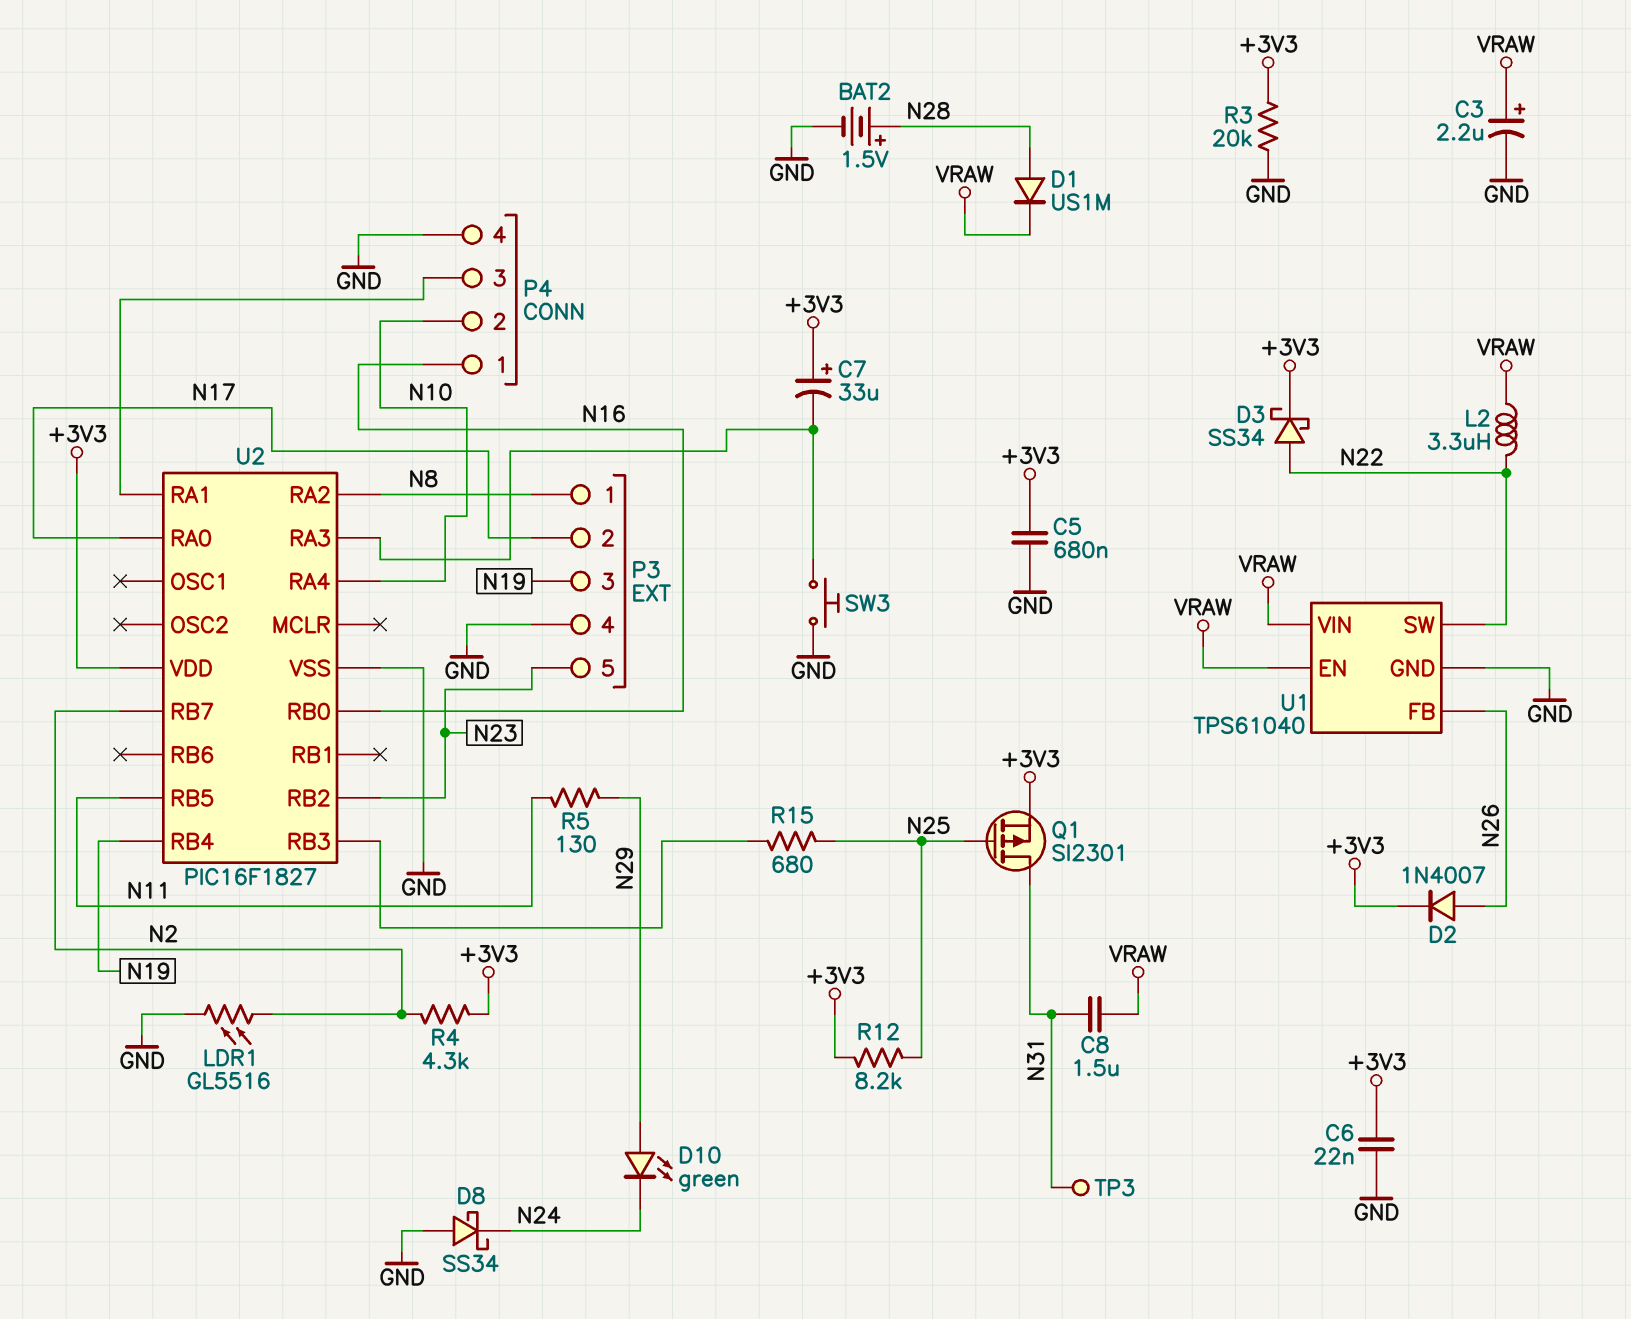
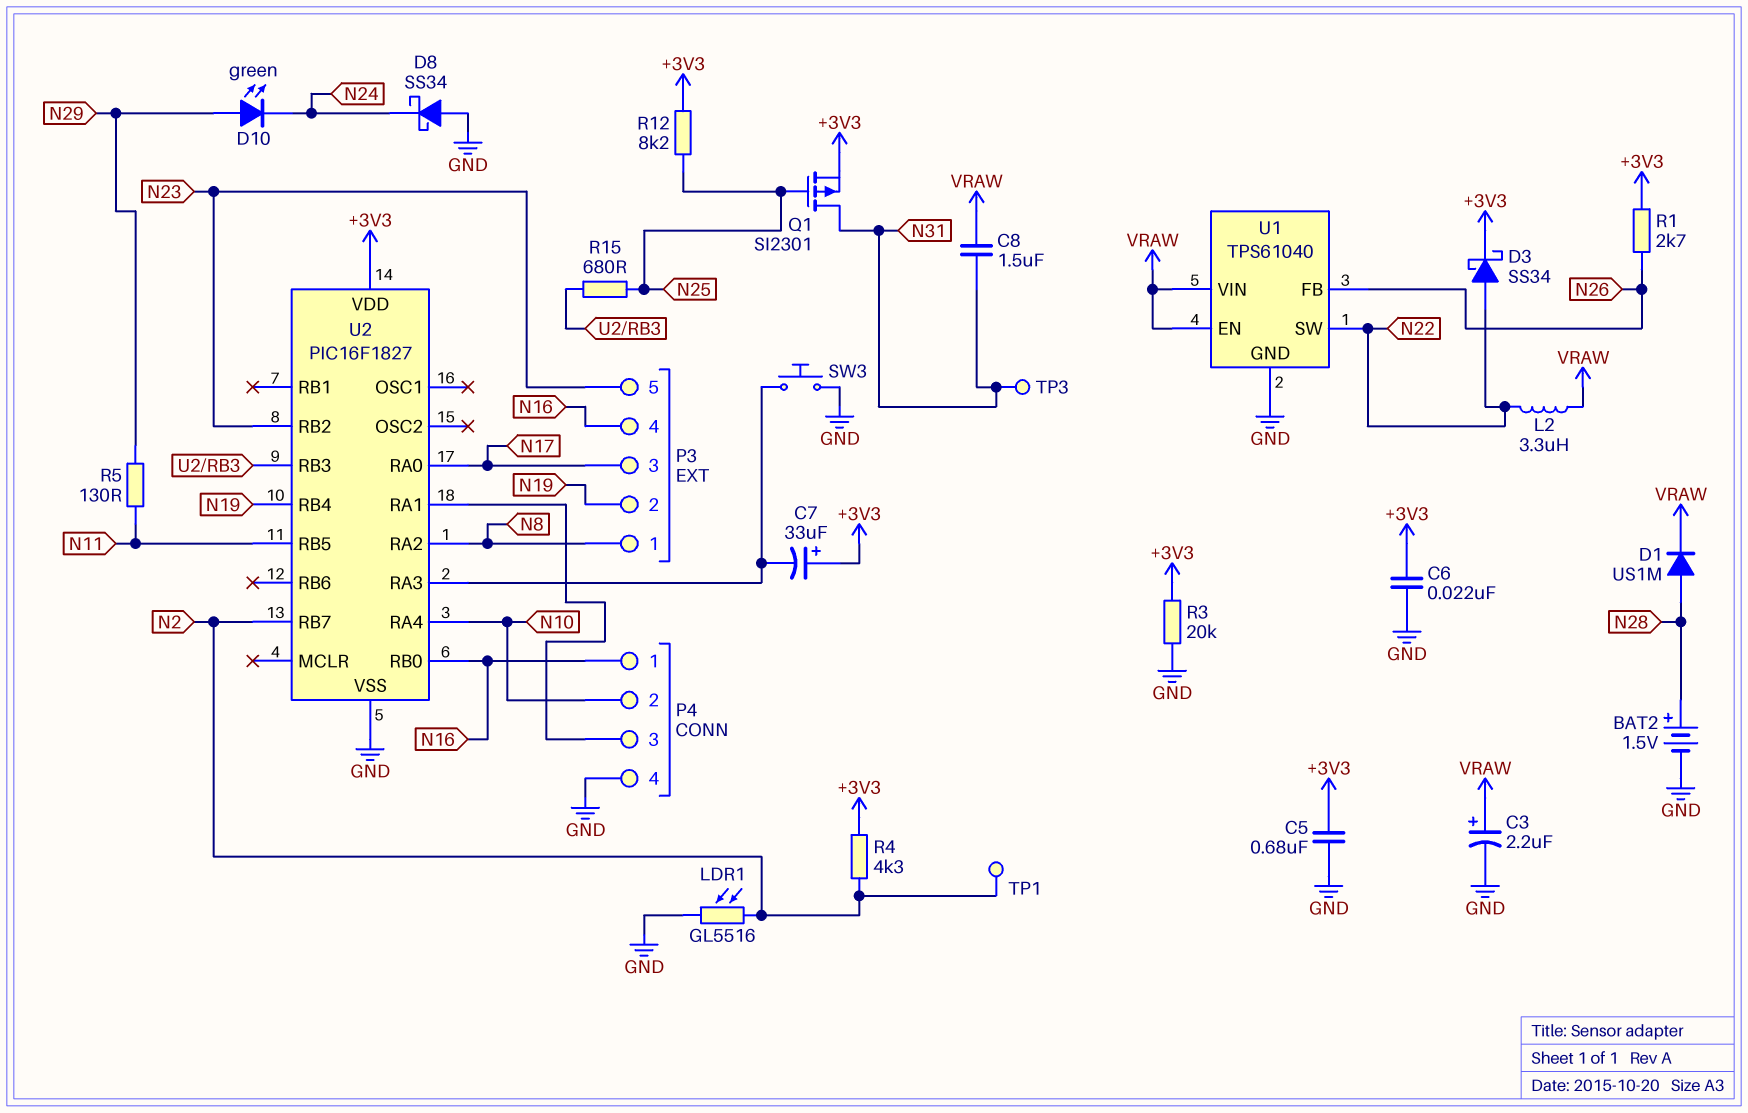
D2: diode 1N4007 (A N26, K +3V3) -> none
P3 pin 2: N17 -> N19
P3 pin 3: N19 -> N17
P3 pin 4: GND -> N16
R1: none -> 2.7k (+3V3, N26)
TP1: none -> test point (N2)

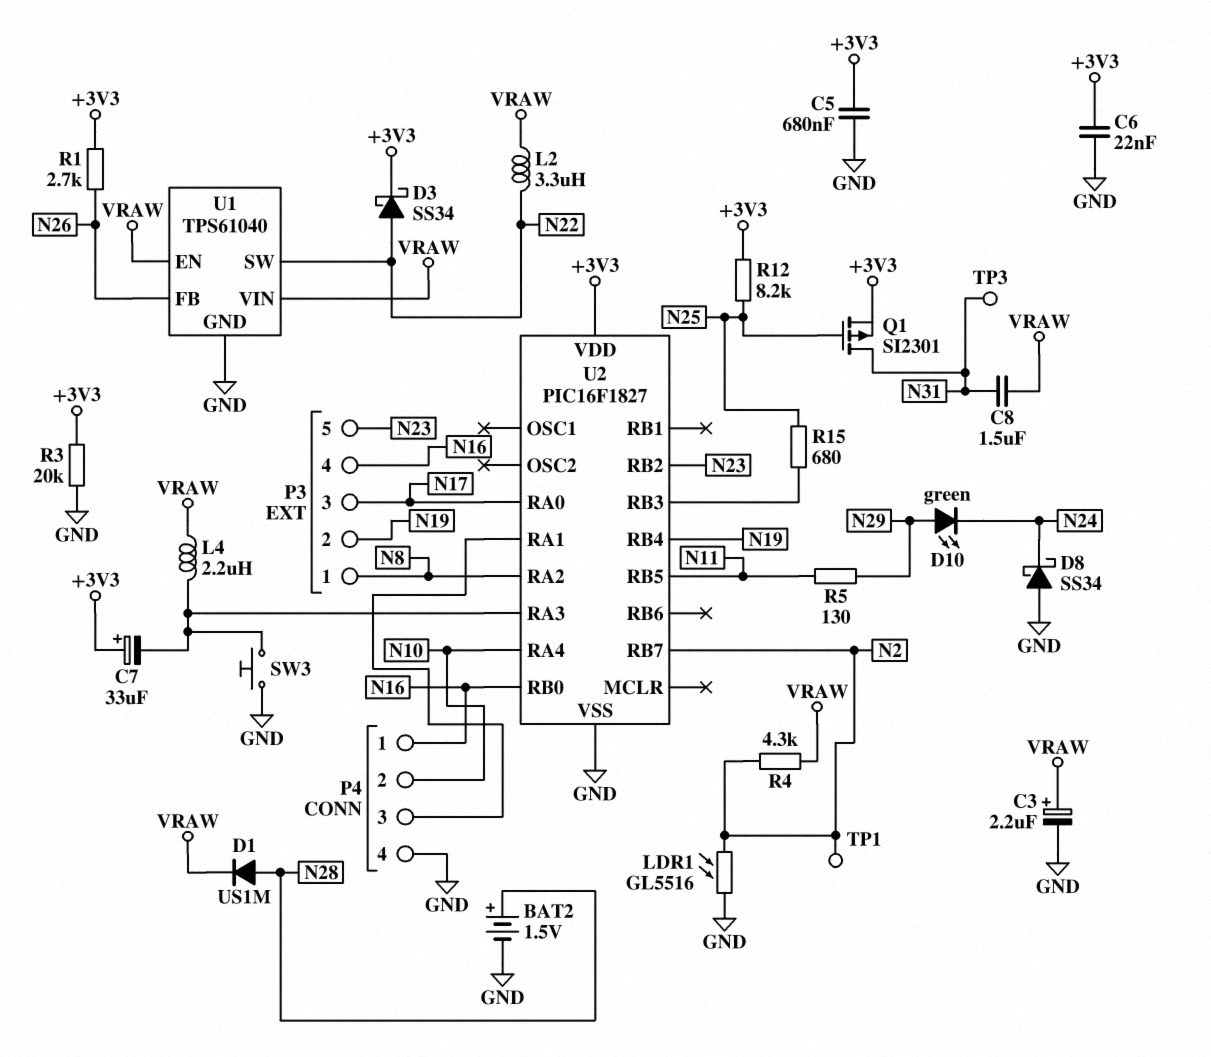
L4: none -> 2.2uH (U2/RA3, VRAW)
R4: 4.3k (+3V3, N2) -> 4.3k (N2, VRAW)

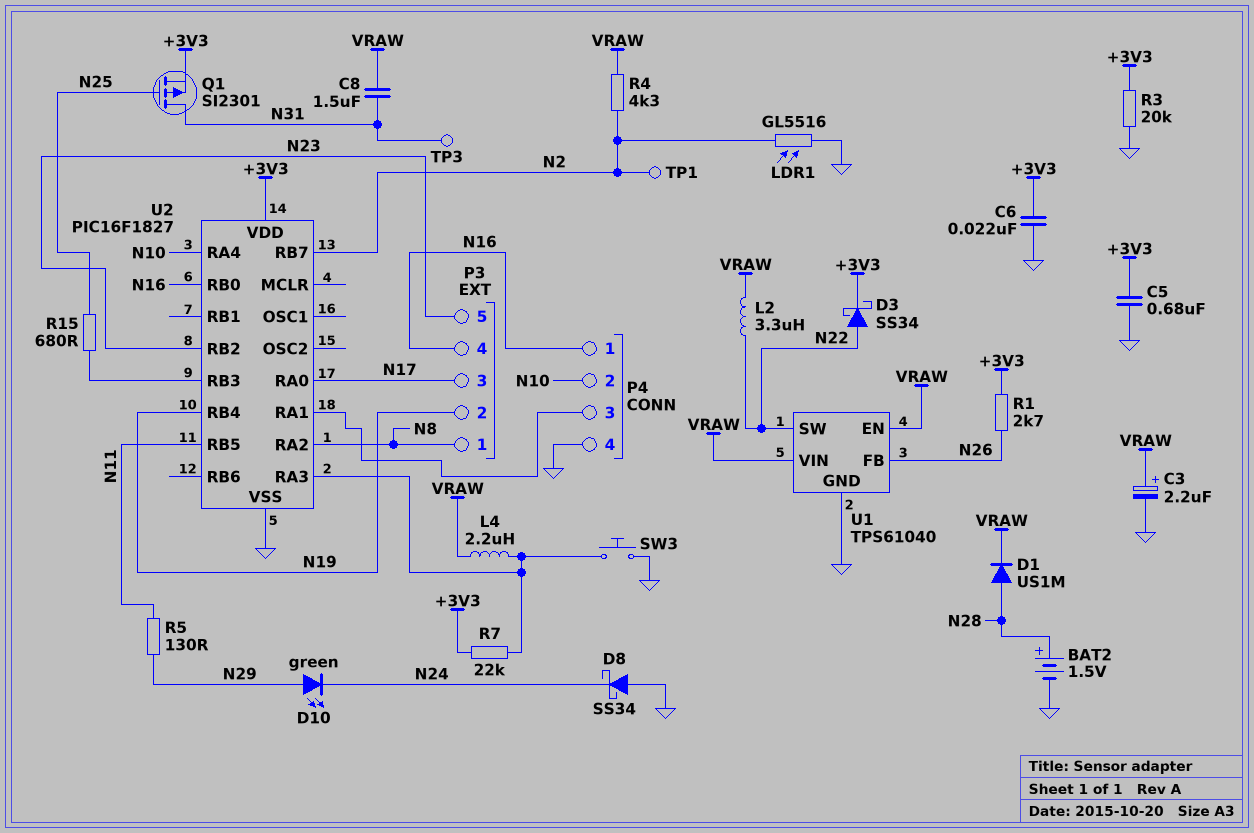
C7: 33uF (plus +3V3, minus U2/RA3) -> none
R7: none -> 22k (+3V3, U2/RA3)
R12: 8.2k (+3V3, N25) -> none

